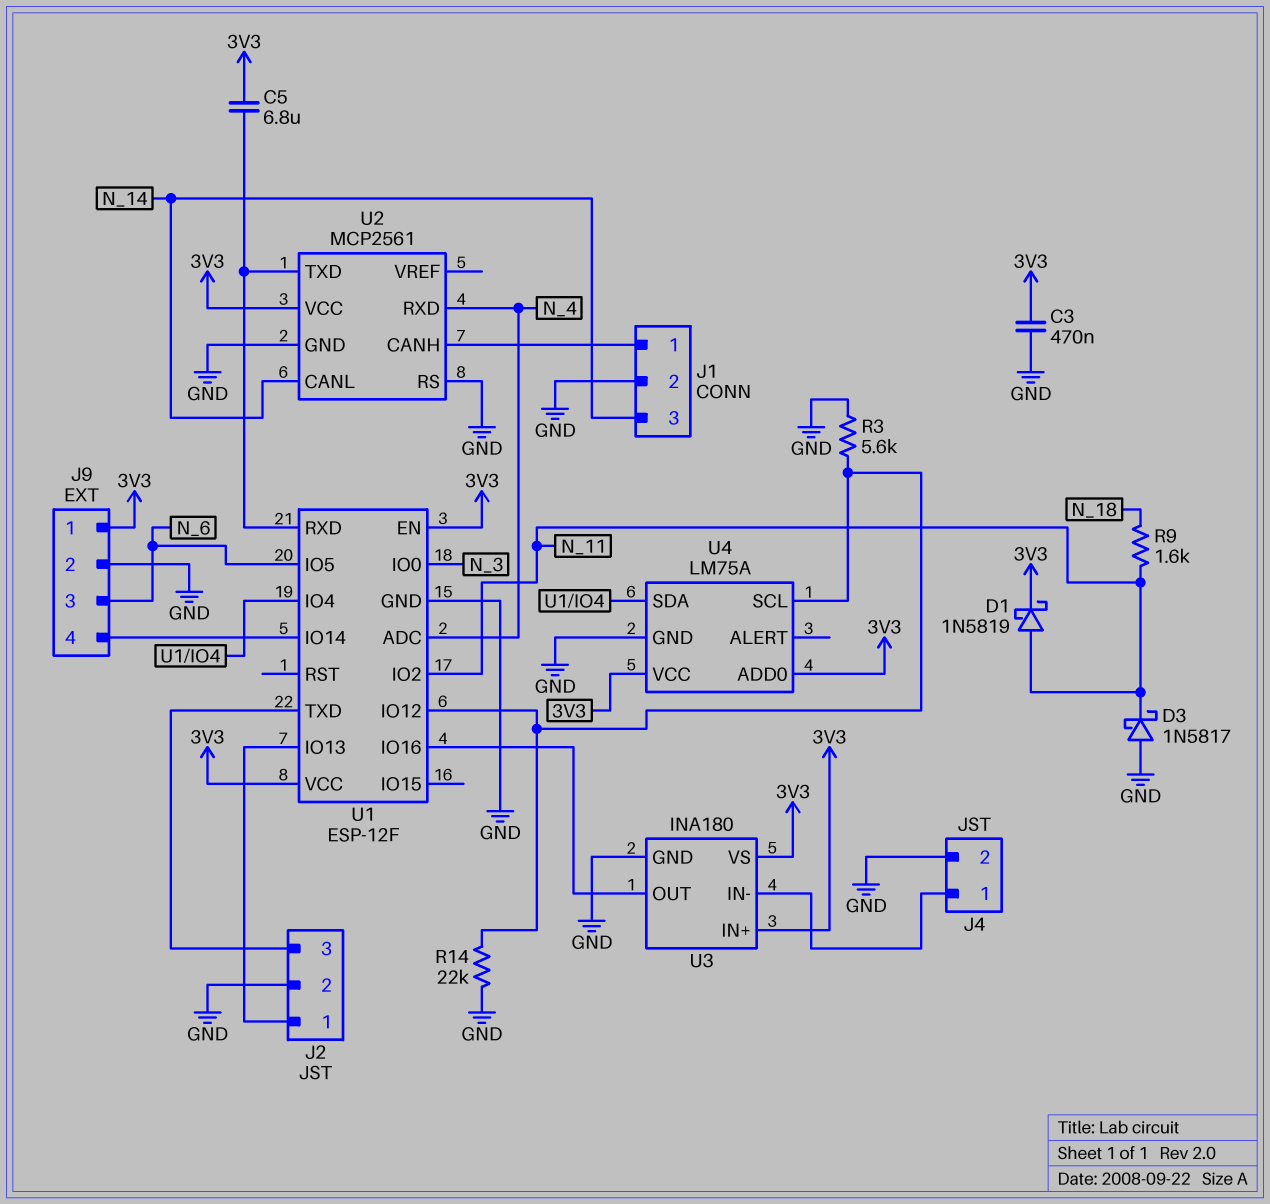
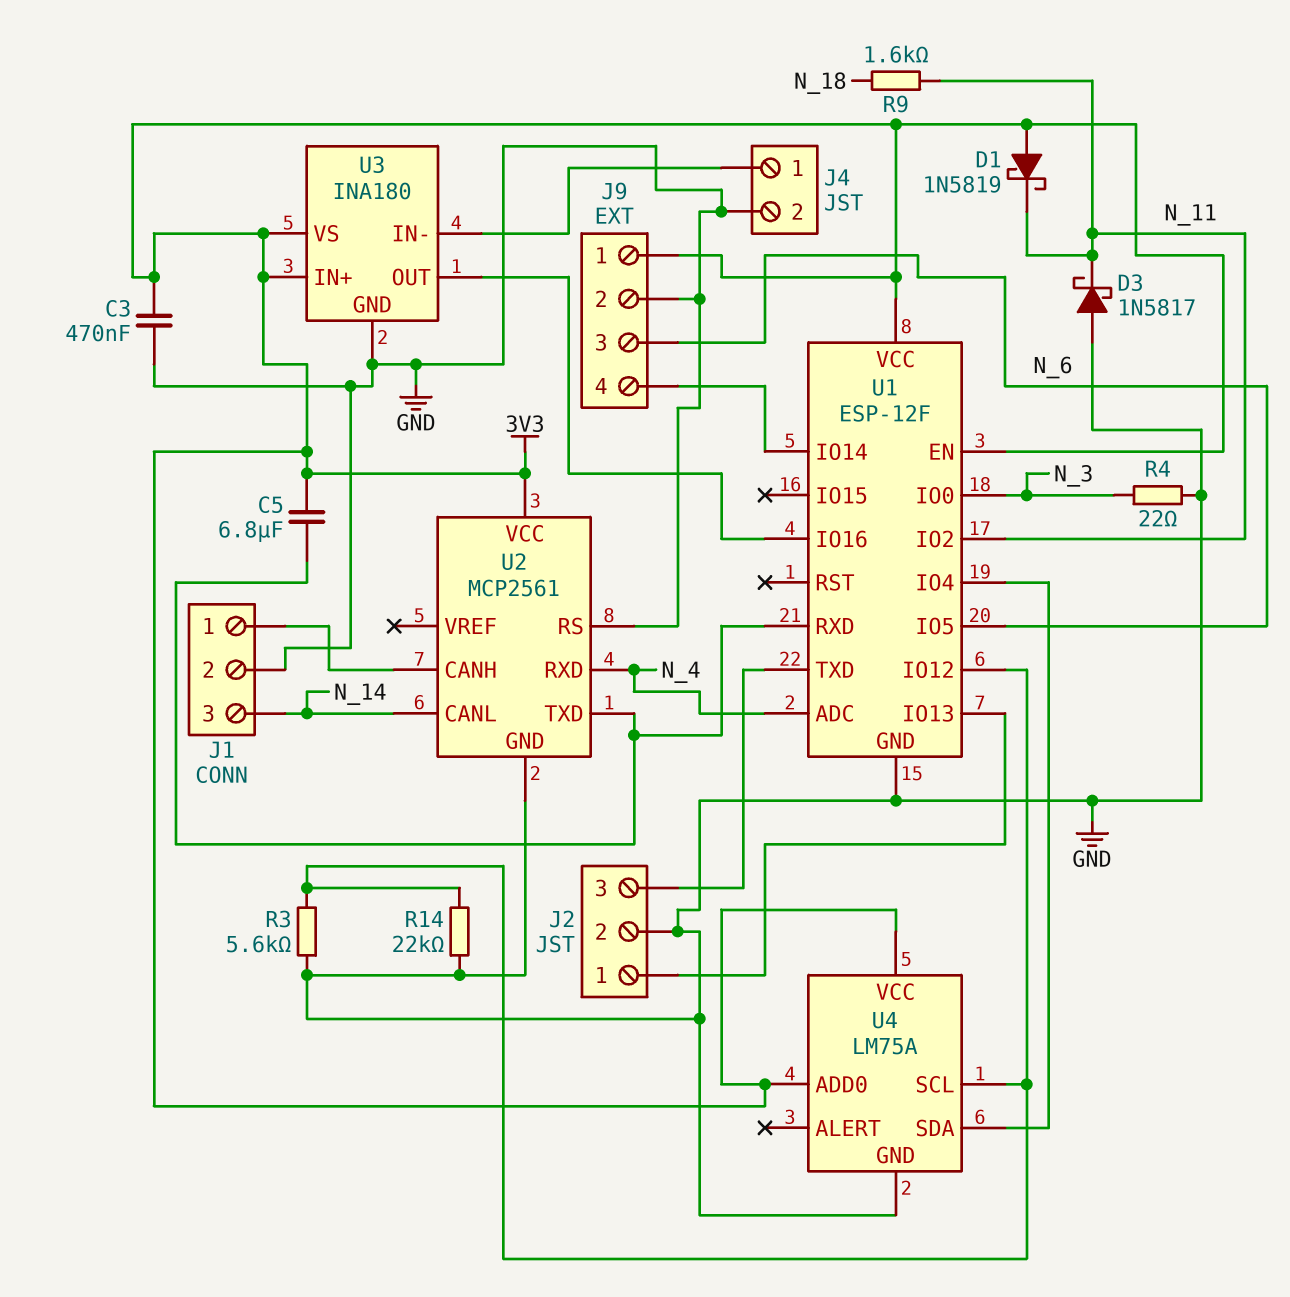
D1: schottky 1N5819 (A N_11, K 3V3) -> schottky 1N5819 (A 3V3, K N_11)
R4: none -> 22 (GND, N_3)

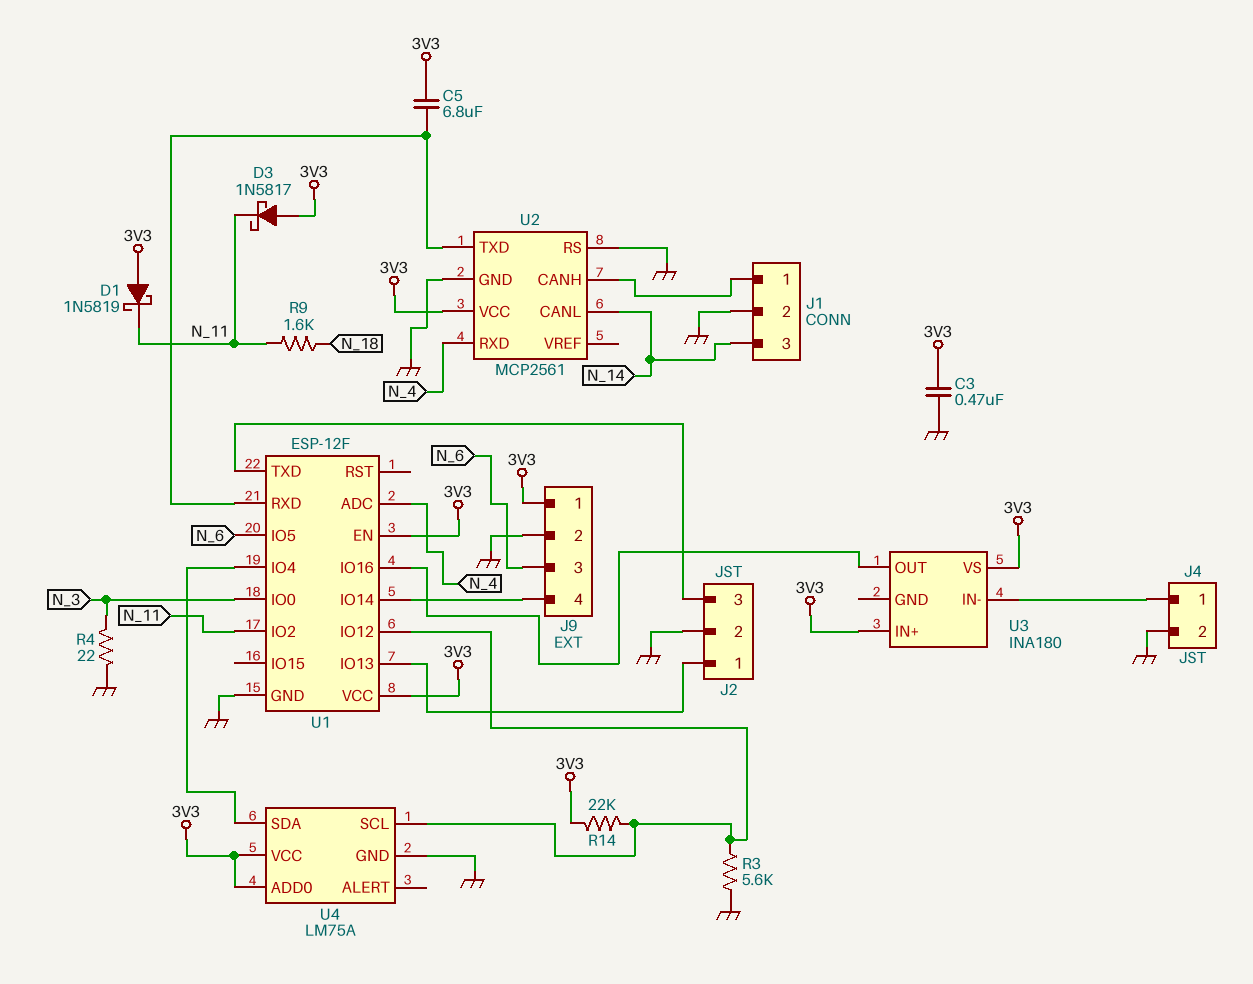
D3: schottky 1N5817 (A GND, K N_11) -> schottky 1N5817 (A 3V3, K N_11)
R14: 22k (GND, U1/IO12) -> 22k (3V3, U1/IO12)
U3 pin GND: GND -> none

